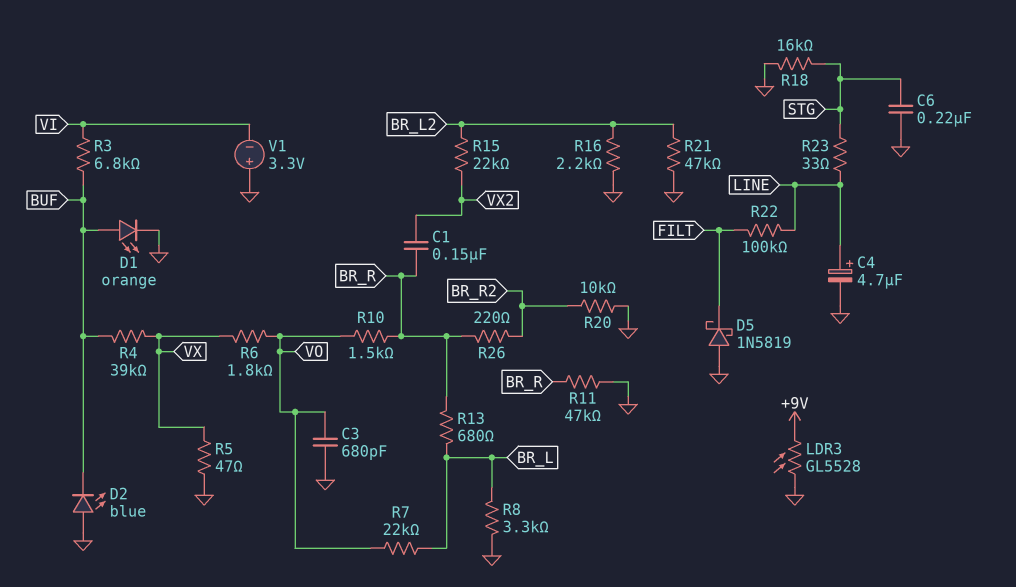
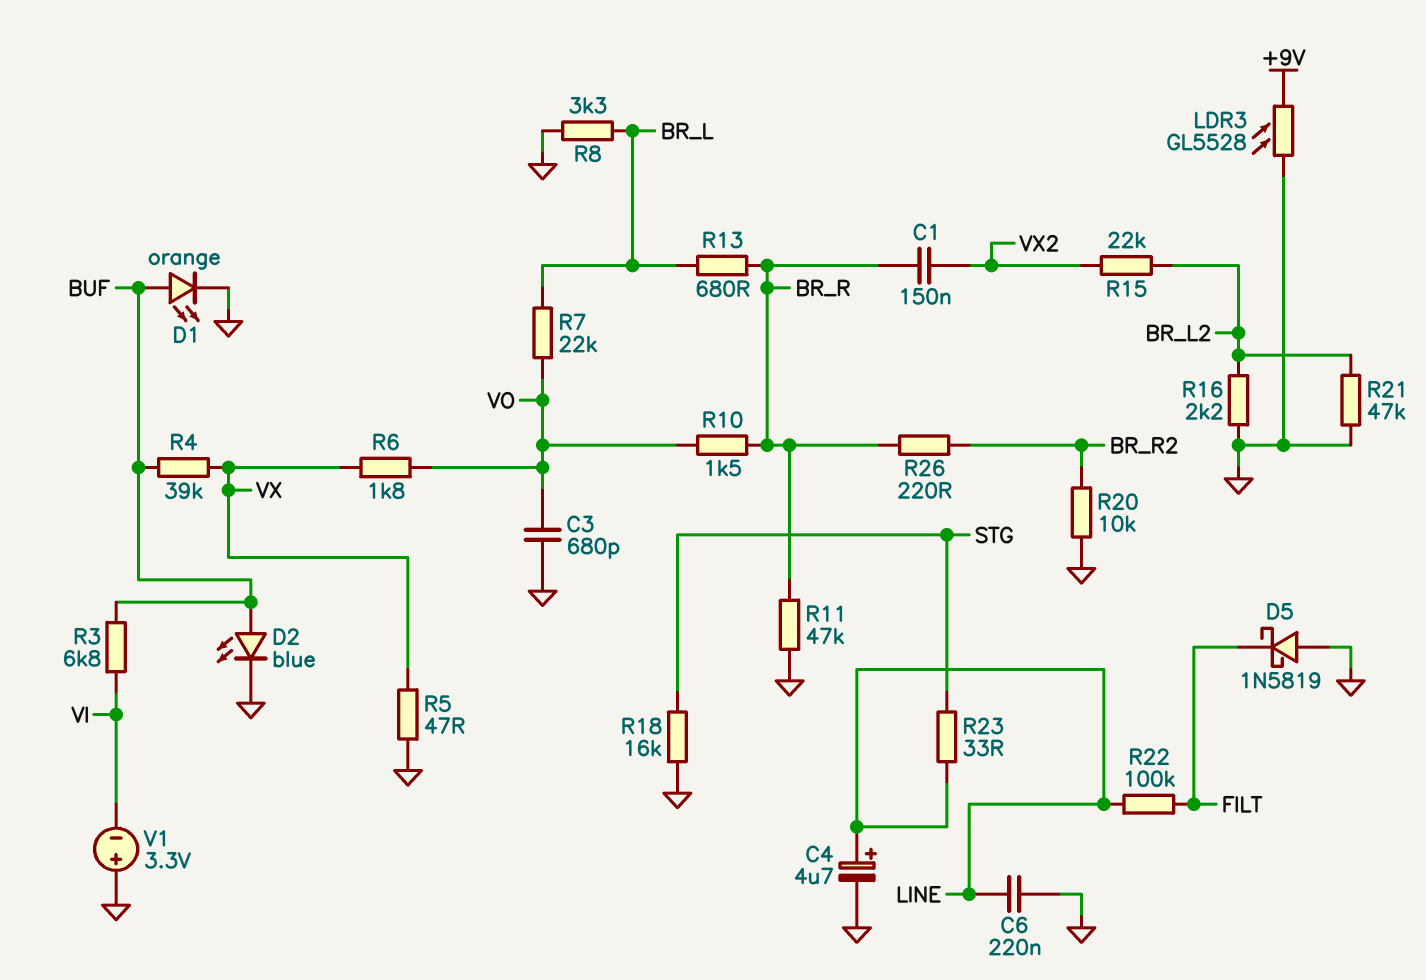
C6: 220nF (GND, STG) -> 220nF (GND, LINE)
D2: LED blue (A GND, K BUF) -> LED blue (A BUF, K GND)

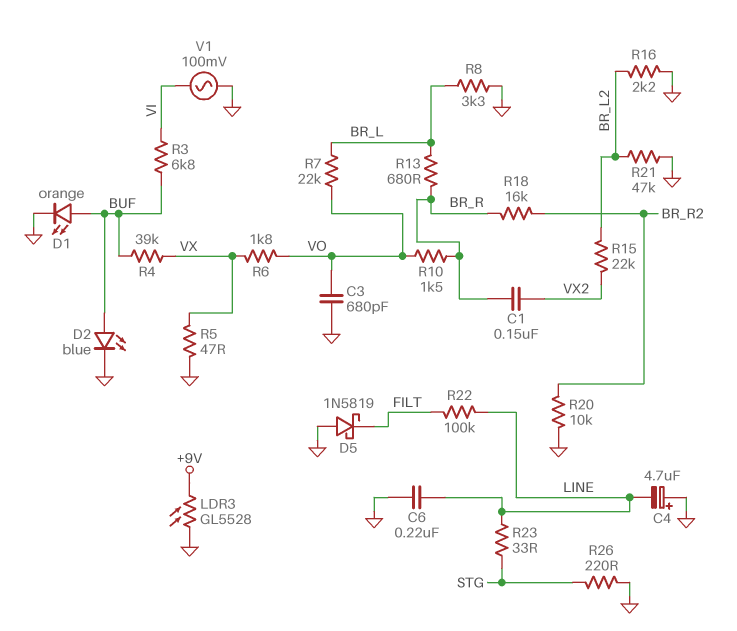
C4: 4.7uF (plus LINE, minus GND) -> 4.7uF (plus GND, minus LINE)
R11: 47k (BR_R, GND) -> none
R18: 16k (GND, STG) -> 16k (BR_R, BR_R2)
R26: 220 (BR_R, BR_R2) -> 220 (GND, STG)
V1: 3.3V (plus GND, minus VI) -> AC 100mV (GND, VI)

